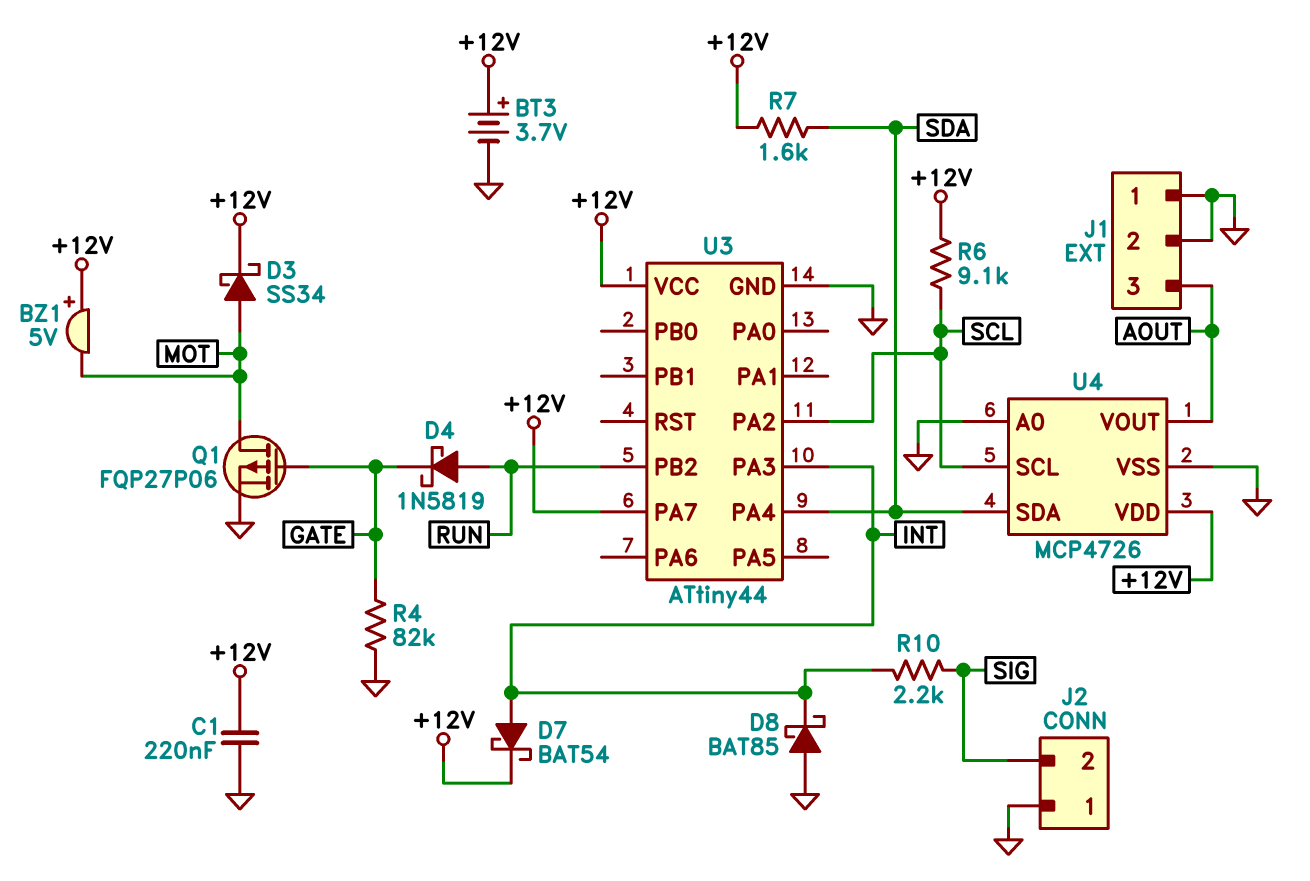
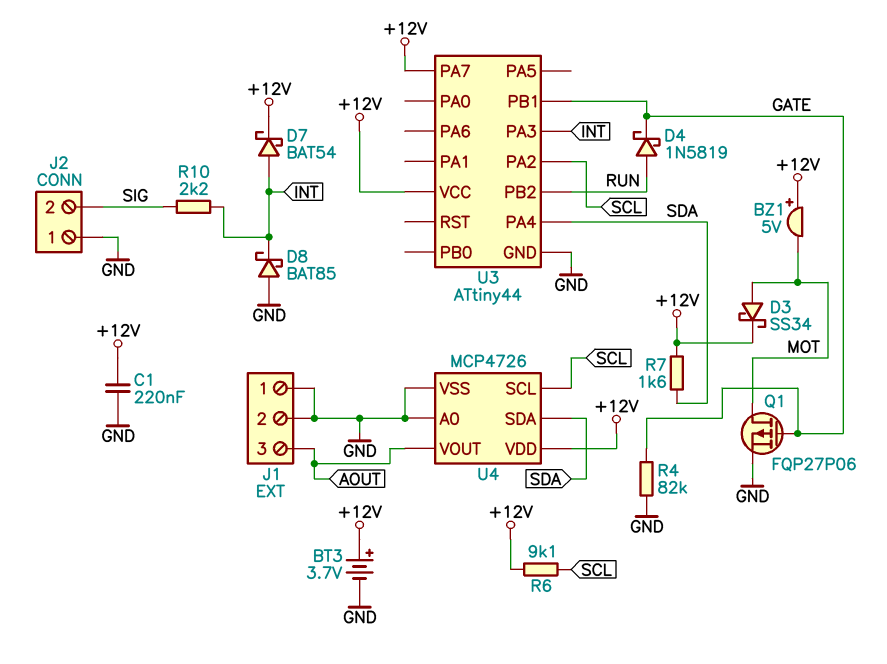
U3 pin PB1: none -> GATE

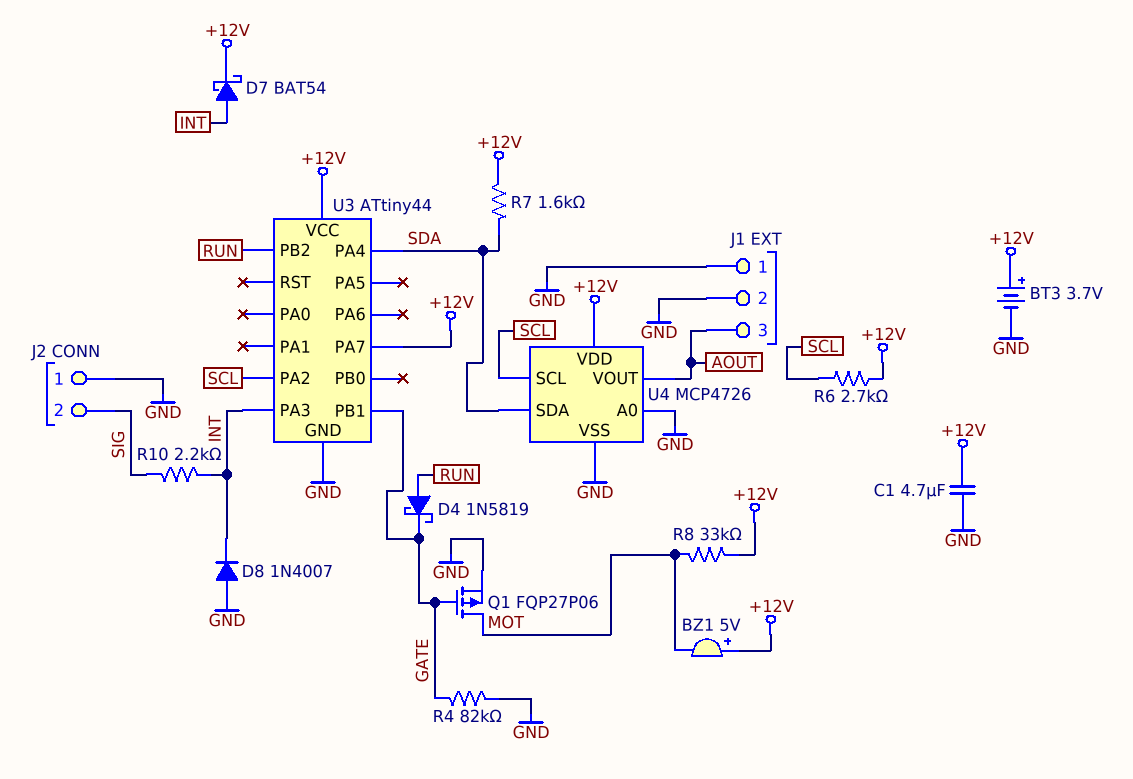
C1: 220nF (+12V, GND) -> 4.7uF (+12V, GND)
D3: schottky SS34 (A MOT, K +12V) -> none
D8: schottky BAT85 (A GND, K INT) -> diode 1N4007 (A GND, K INT)
R6: 9.1k (+12V, SCL) -> 2.7k (+12V, SCL)
R8: none -> 33k (+12V, MOT)

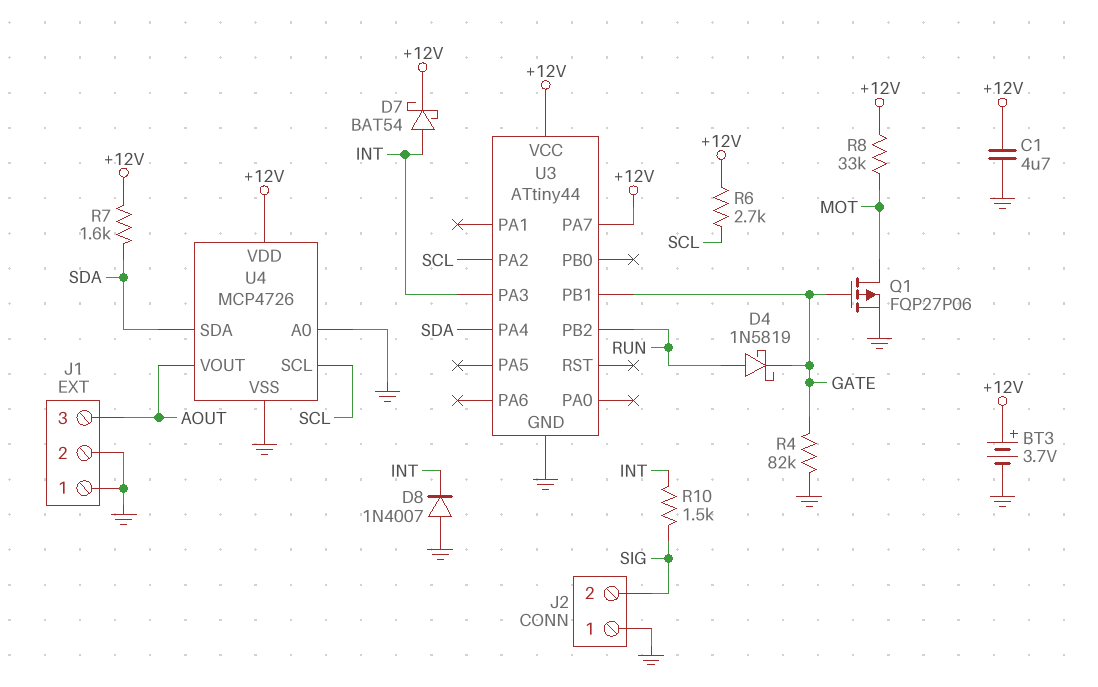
BZ1: buzzer 5V (plus +12V, minus MOT) -> none
R10: 2.2k (INT, SIG) -> 1.5k (INT, SIG)

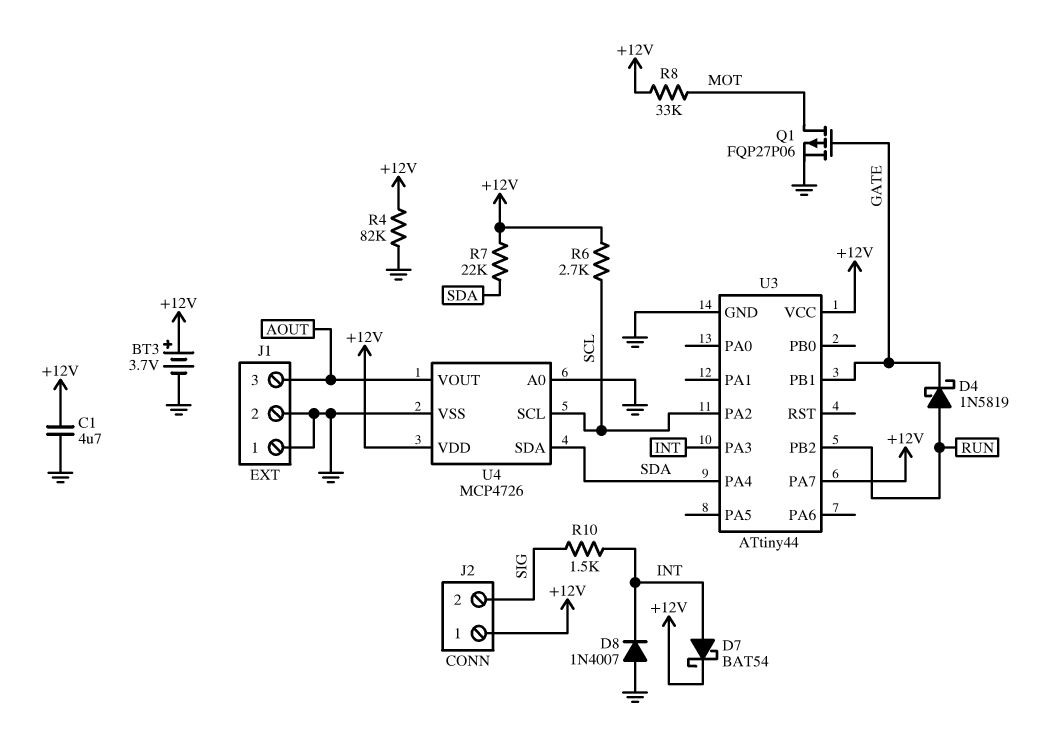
J2 pin 1: GND -> +12V
R4: 82k (GATE, GND) -> 82k (+12V, GND)
R7: 1.6k (+12V, SDA) -> 22k (+12V, SDA)

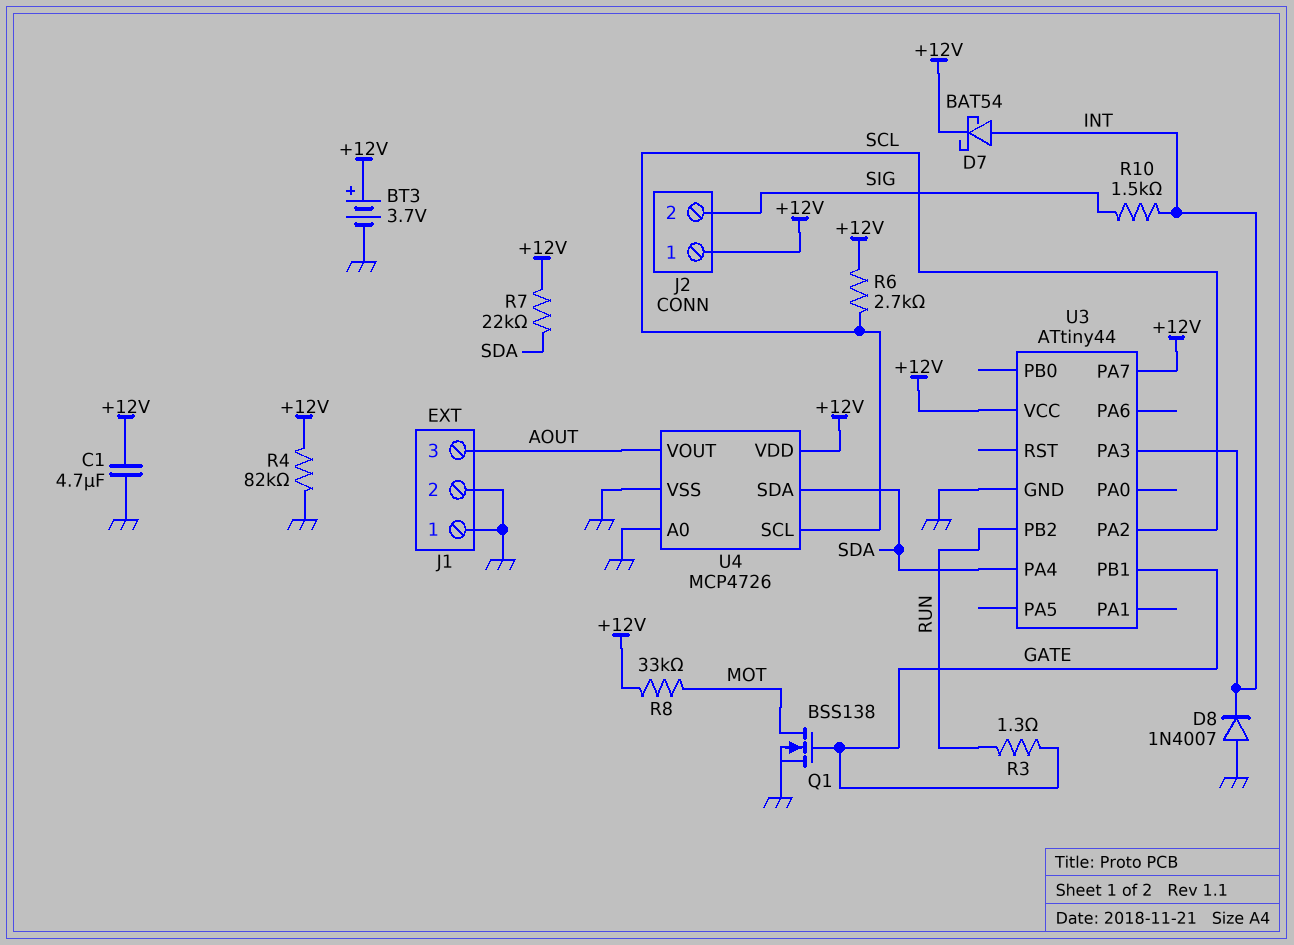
D4: schottky 1N5819 (A RUN, K GATE) -> none
Q1: PMOS FQP27P06 (G GATE, D MOT, S GND) -> NMOS BSS138 (G GATE, D MOT, S GND)
R3: none -> 1.3 (GATE, RUN)

